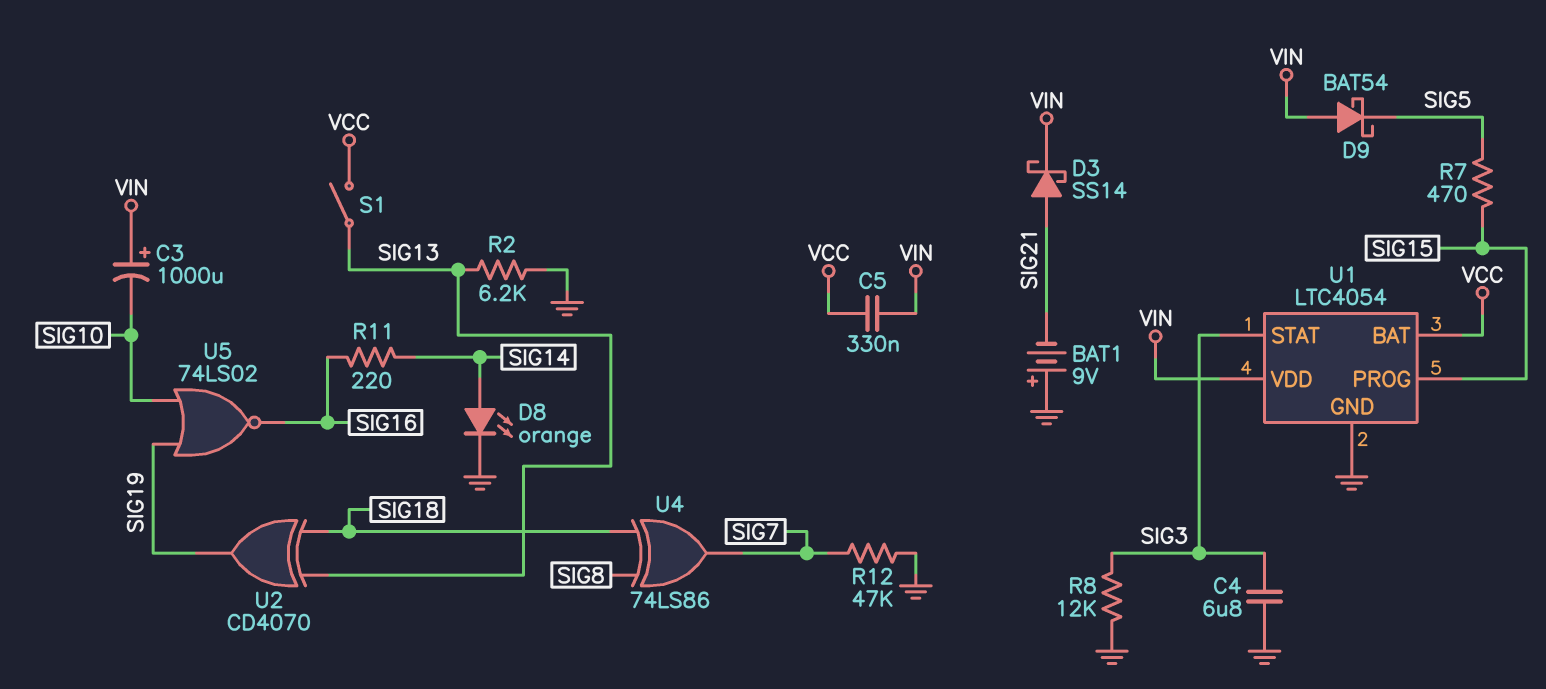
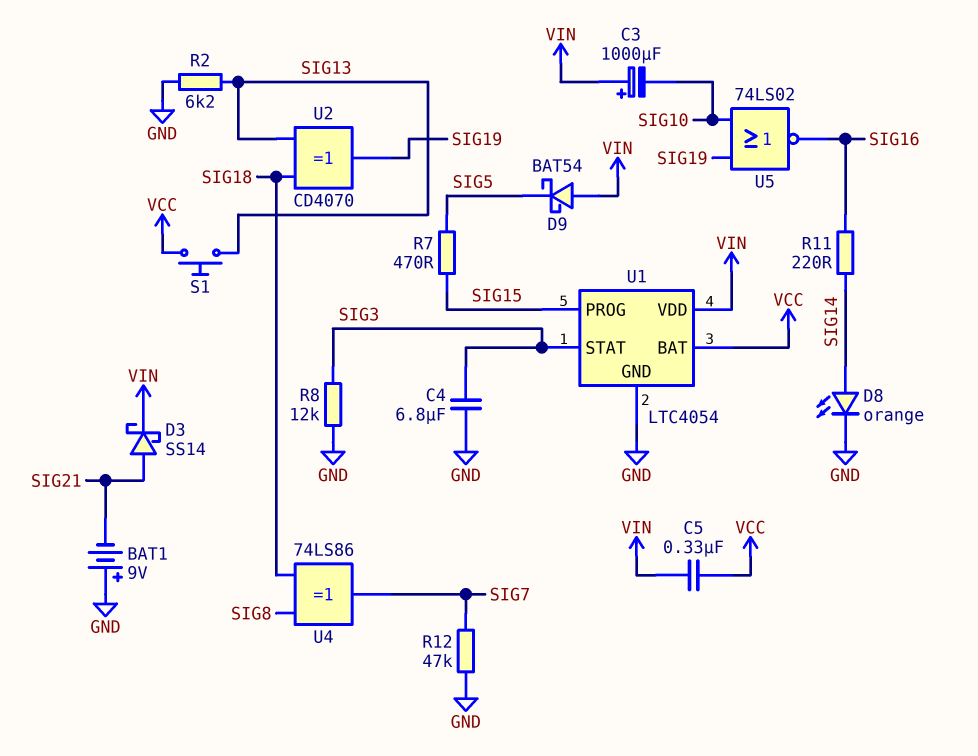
S1: switch (SIG13, VCC) -> button (SIG13, VCC)

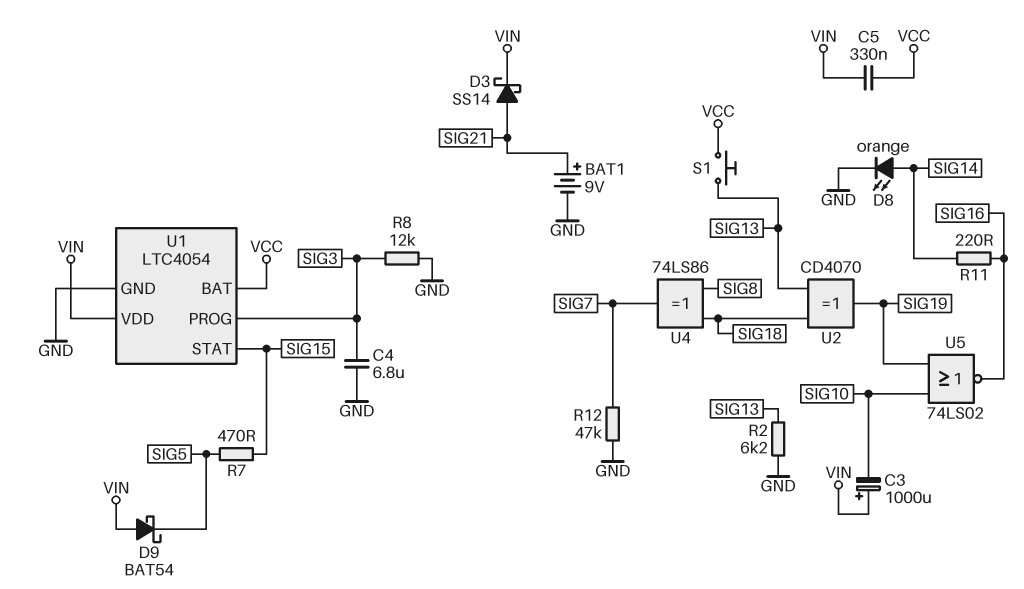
BAT1: 9V (plus GND, minus SIG21) -> 9V (plus SIG21, minus GND)
U1 pin PROG: SIG15 -> SIG3
U1 pin STAT: SIG3 -> SIG15

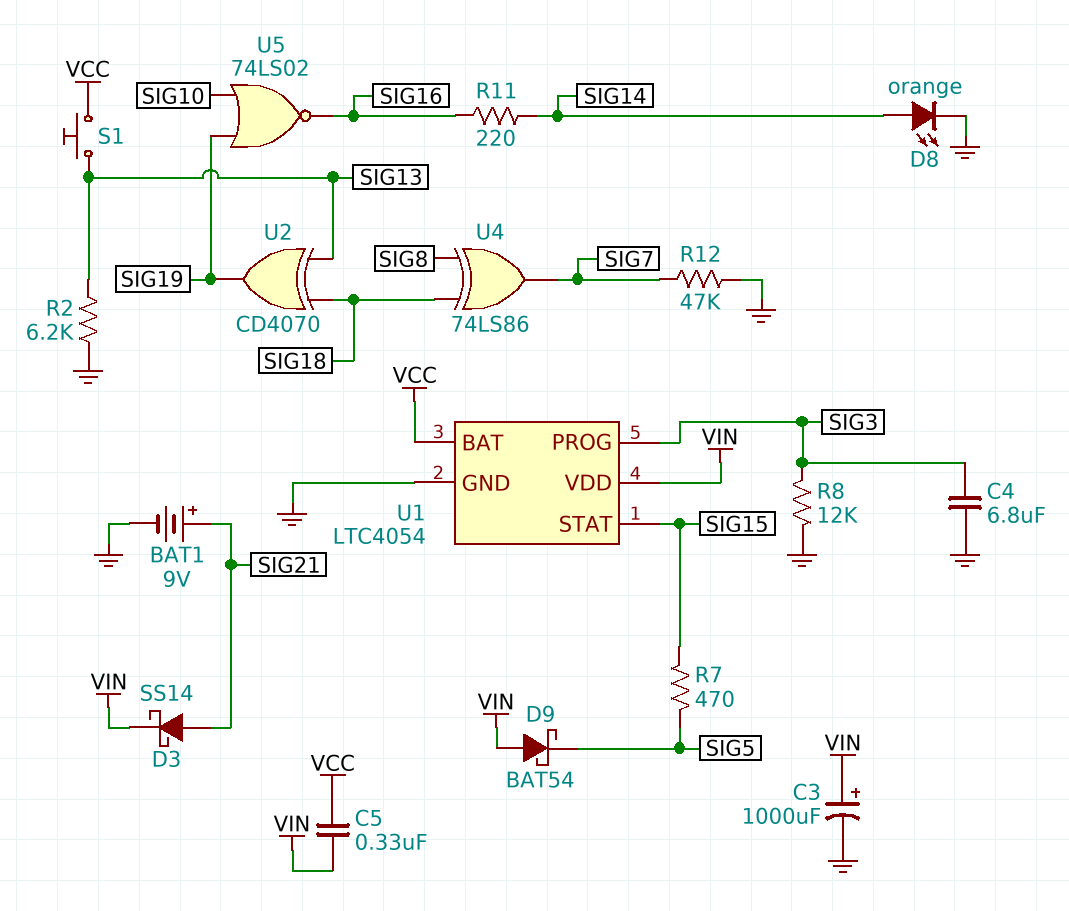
C3: 1000uF (plus VIN, minus SIG10) -> 1000uF (plus VIN, minus GND)

